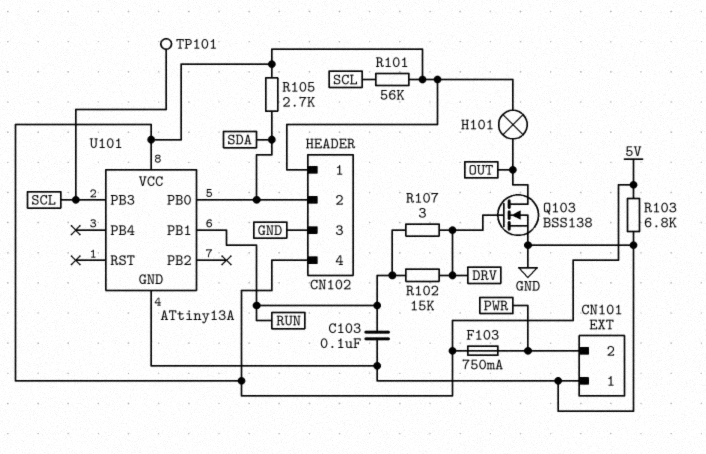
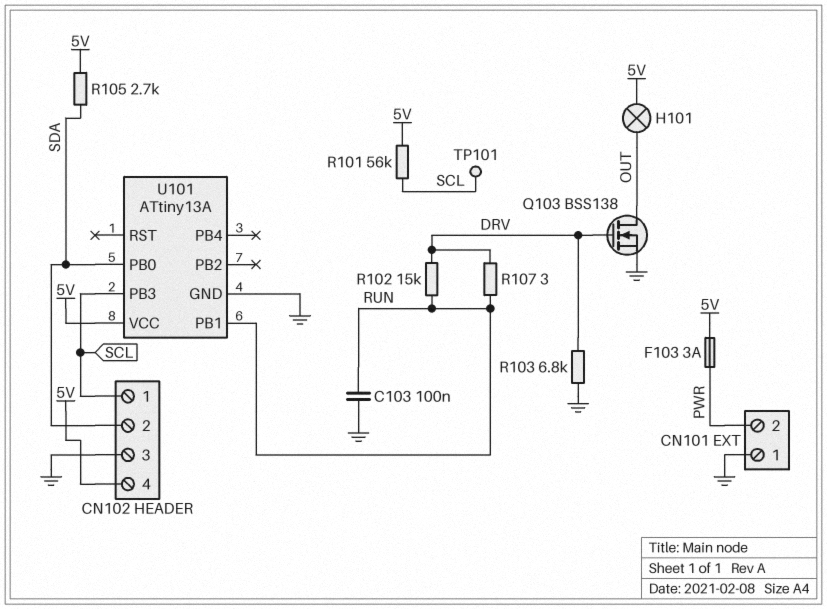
CN102 pin 1: 5V -> SCL
F103: 750mA (5V, PWR) -> 3A (5V, PWR)
R103: 6.8k (5V, GND) -> 6.8k (DRV, GND)

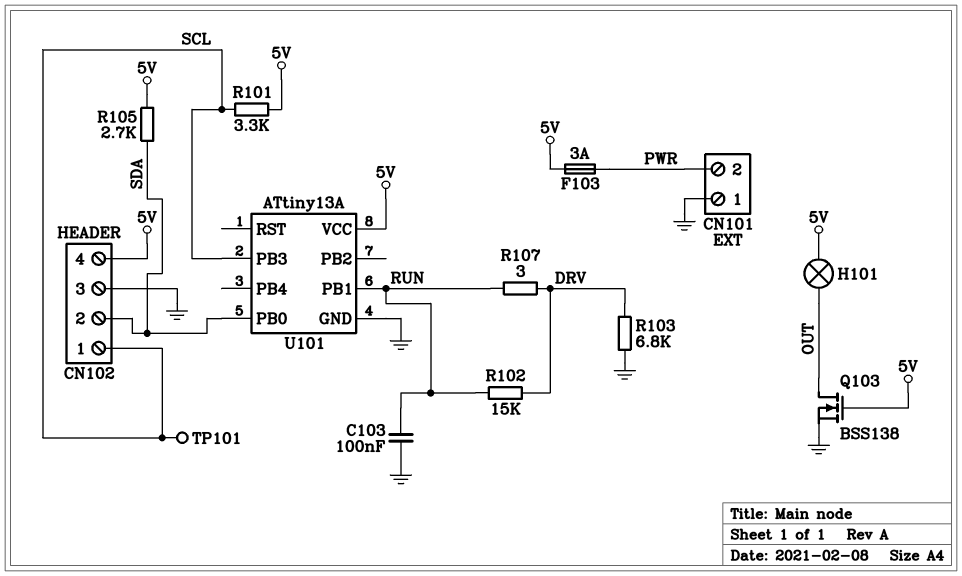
Q103: NMOS BSS138 (G DRV, D OUT, S GND) -> NMOS BSS138 (G 5V, D OUT, S GND)
R101: 56k (5V, SCL) -> 3.3k (5V, SCL)

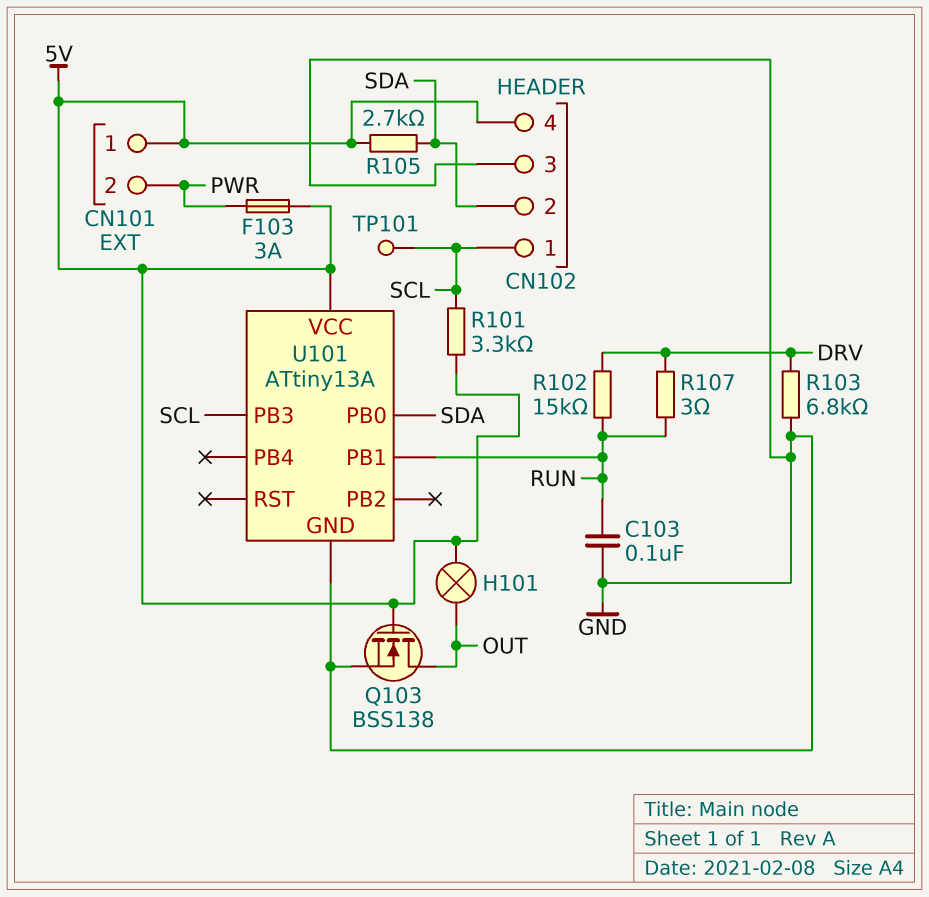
CN101 pin 1: GND -> 5V

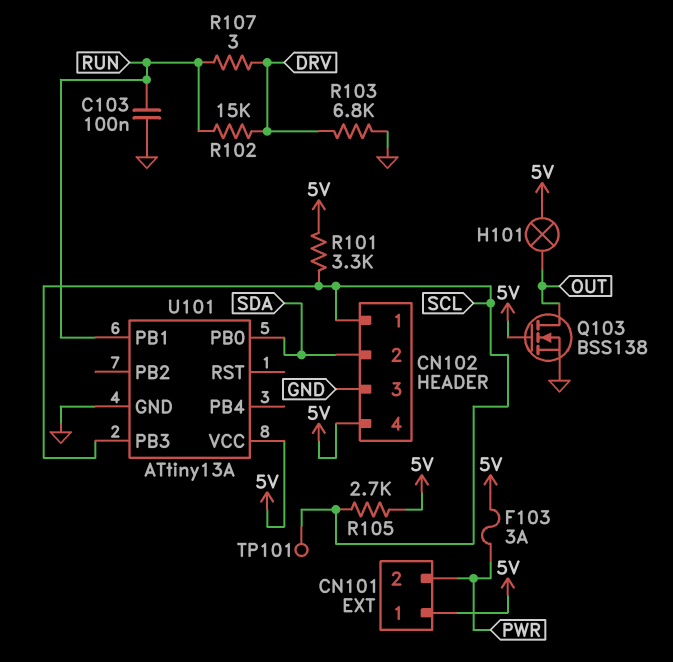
R105: 2.7k (5V, SDA) -> 2.7k (5V, SCL)

